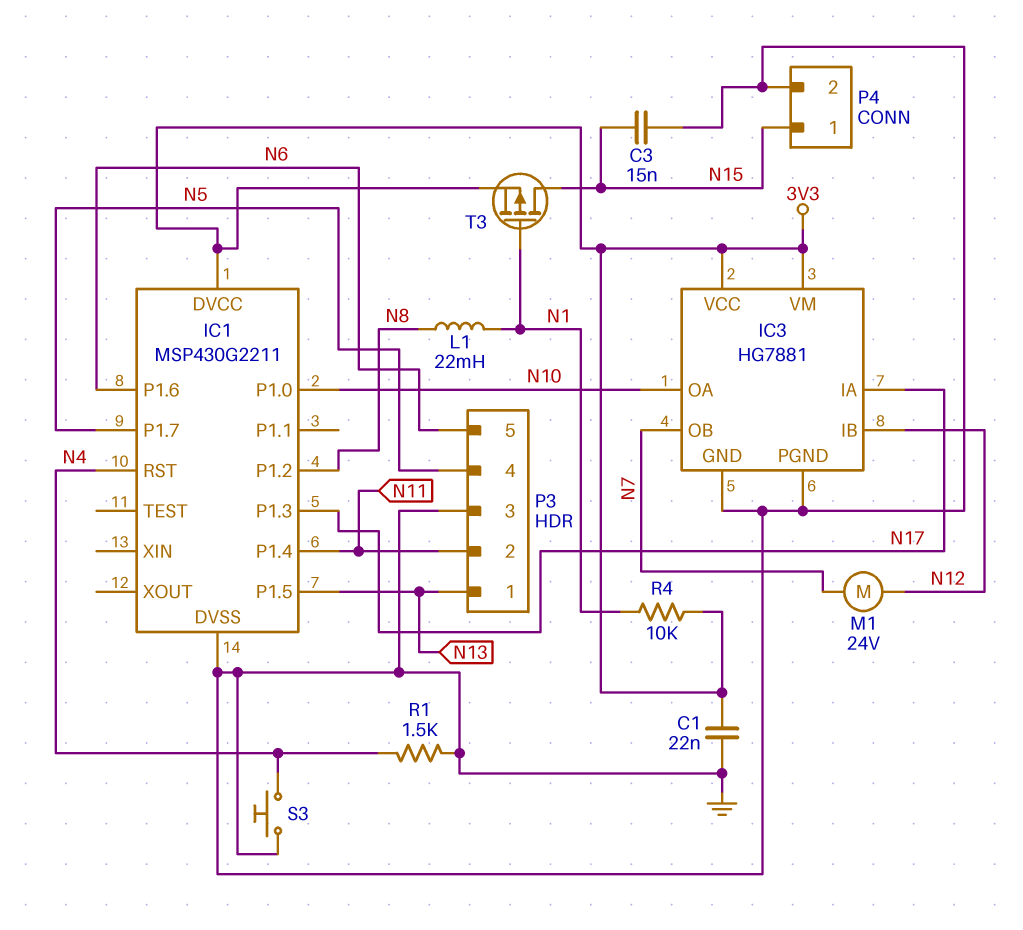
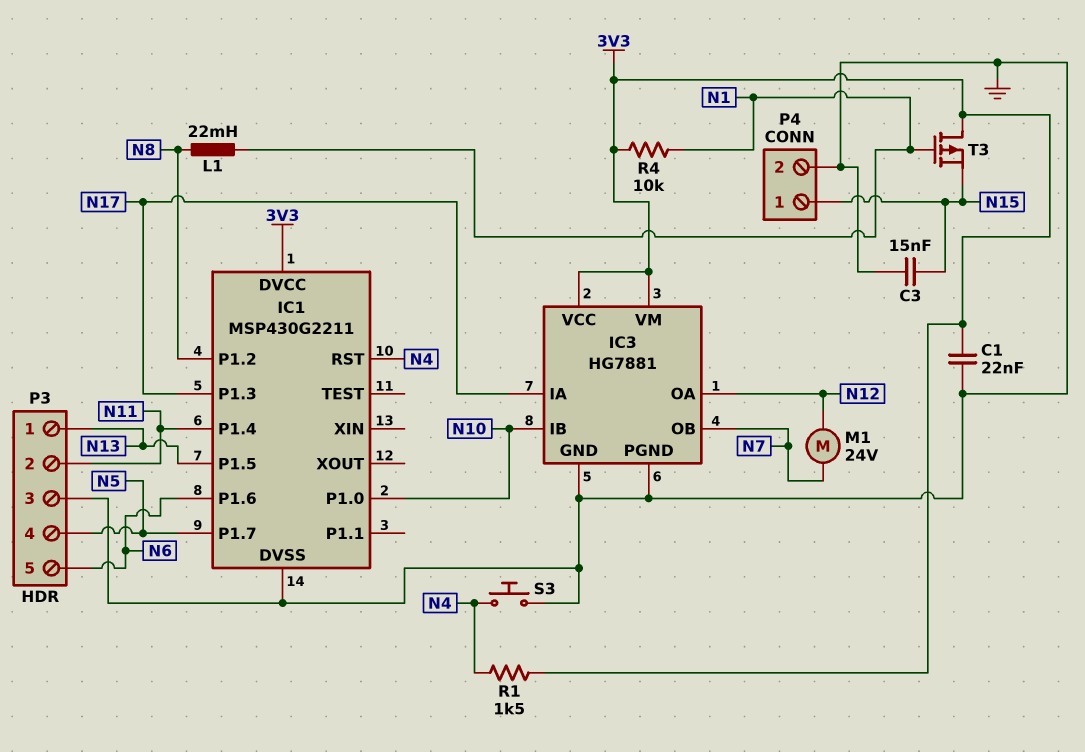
IC3 pin IB: N12 -> N10
IC3 pin OA: N10 -> N12
R1: 1.5k (GND, N4) -> 1.5k (3V3, N4)
T3: PMOS (G N1, D N15, S 3V3) -> PMOS (G N1, D 3V3, S N15)

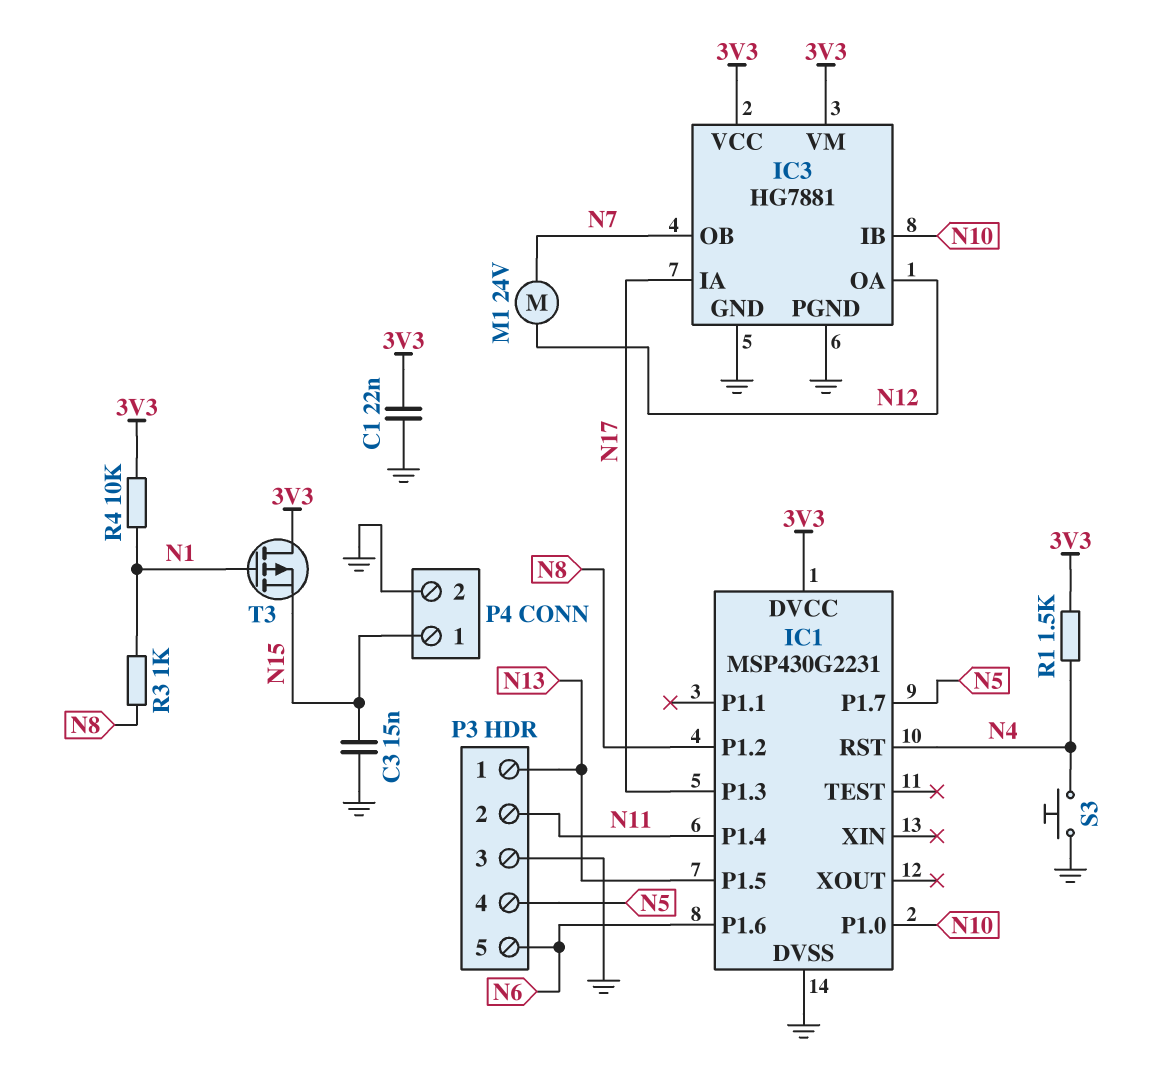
IC1: MSP430G2211 -> MSP430G2231
L1: 22mH (N1, N8) -> none
R3: none -> 1k (N1, N8)

